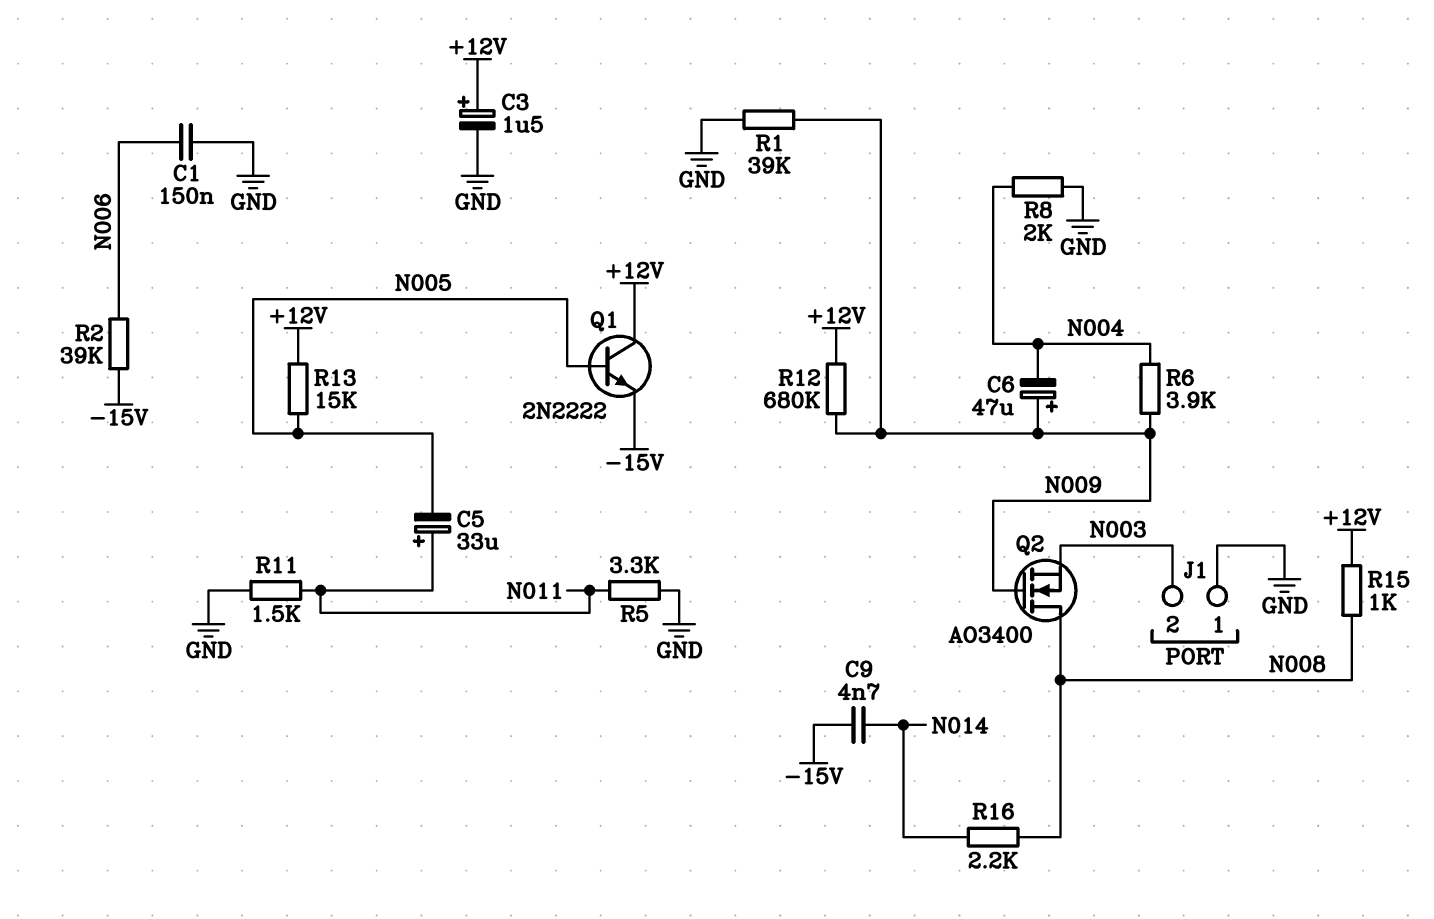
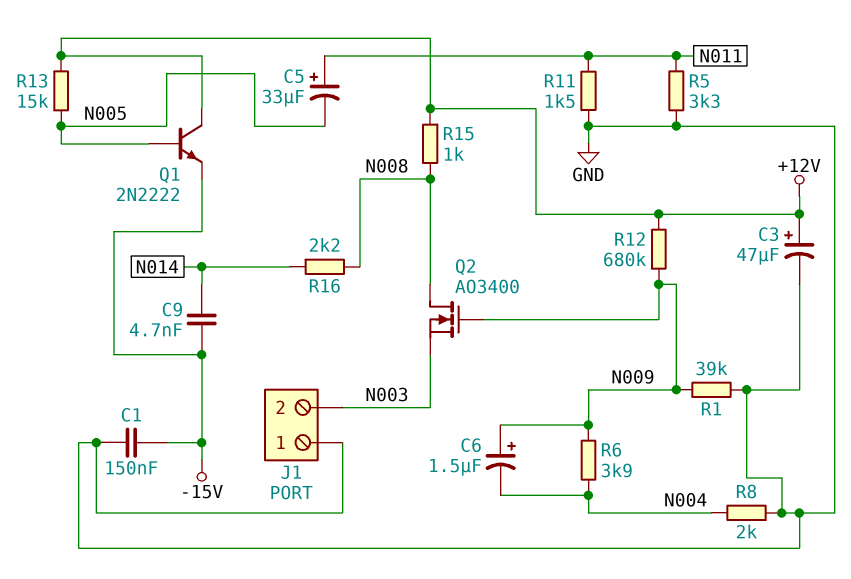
C1: 150nF (GND, N006) -> 150nF (-15V, GND)
C3: 1.5uF (plus +12V, minus GND) -> 47uF (plus +12V, minus GND)
C6: 47uF (plus N009, minus N004) -> 1.5uF (plus N009, minus N004)
R2: 39k (-15V, N006) -> none

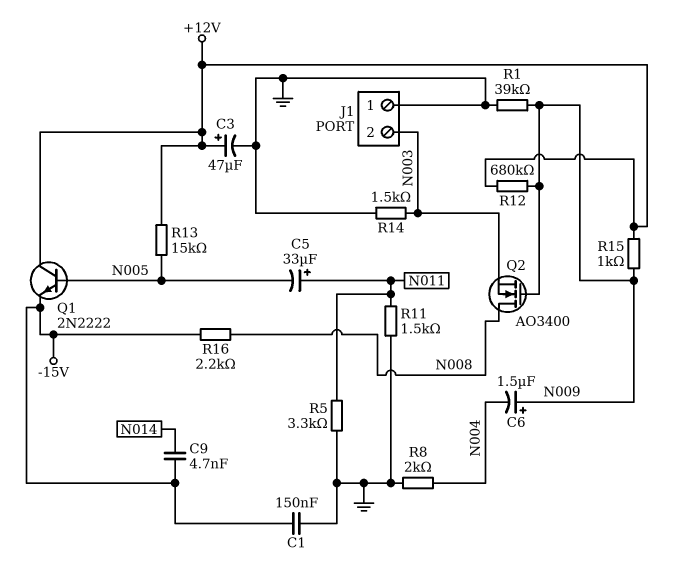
R6: 3.9k (N004, N009) -> none
R14: none -> 1.5k (GND, N003)
R15: 1k (+12V, N008) -> 1k (+12V, N009)
R16: 2.2k (N008, N014) -> 2.2k (-15V, N008)

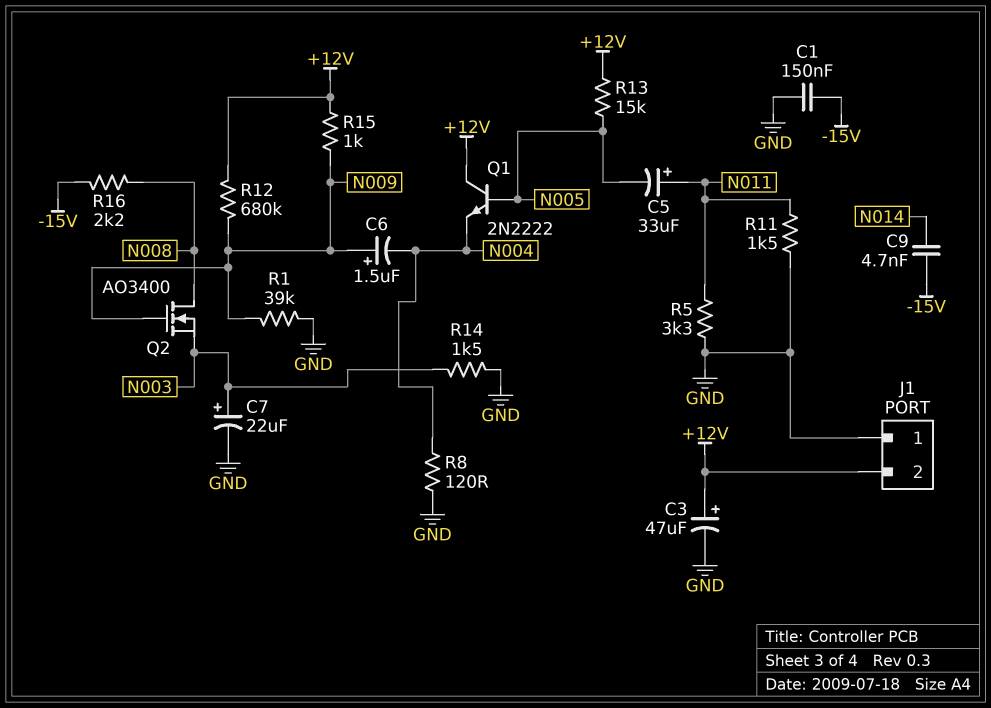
C7: none -> 22uF (plus N003, minus GND)
J1 pin 2: N003 -> +12V
Q1: NPN 2N2222 (B N005, C +12V, E -15V) -> NPN 2N2222 (B N005, C +12V, E N004)
R8: 2k (GND, N004) -> 120 (GND, N004)

